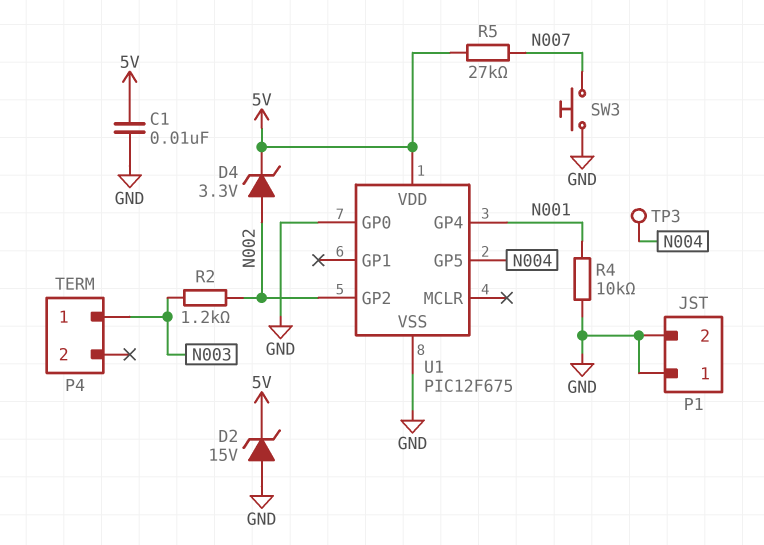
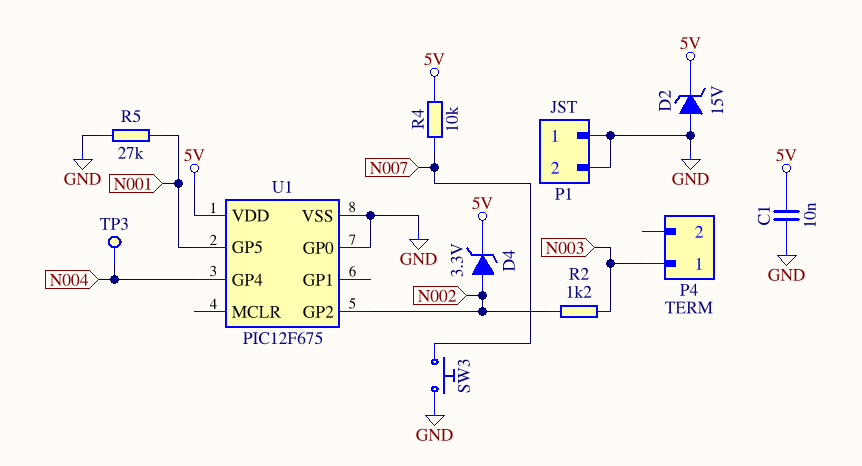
R4: 10k (GND, N001) -> 10k (5V, N007)
R5: 27k (5V, N007) -> 27k (GND, N001)
U1 pin GP4: N001 -> N004
U1 pin GP5: N004 -> N001

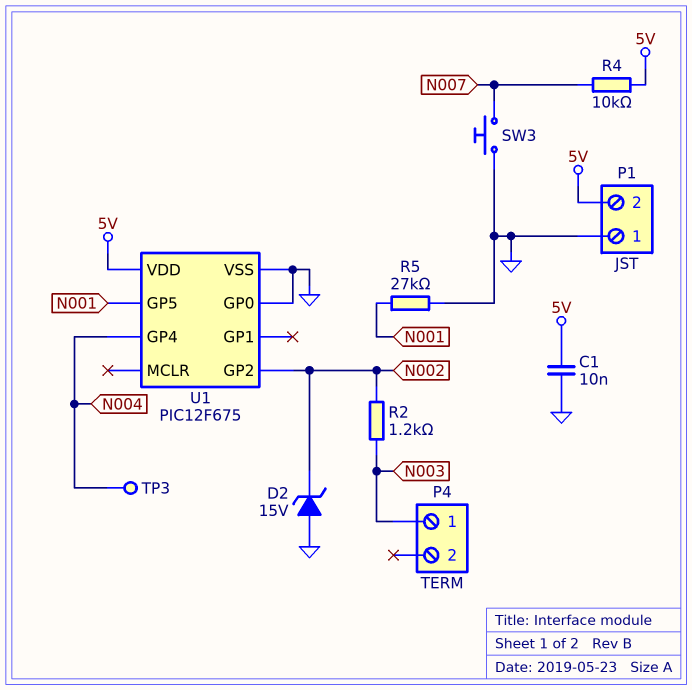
D2: zener 15V (A GND, K 5V) -> zener 15V (A GND, K N002)
D4: zener 3.3V (A N002, K 5V) -> none
P1 pin 2: GND -> 5V

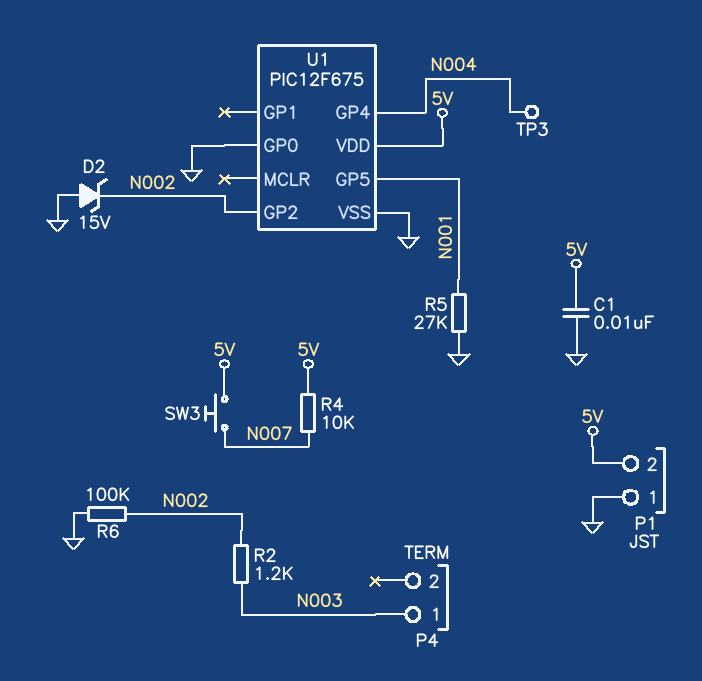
R6: none -> 100k (GND, N002)
SW3: button (GND, N007) -> button (5V, N007)

